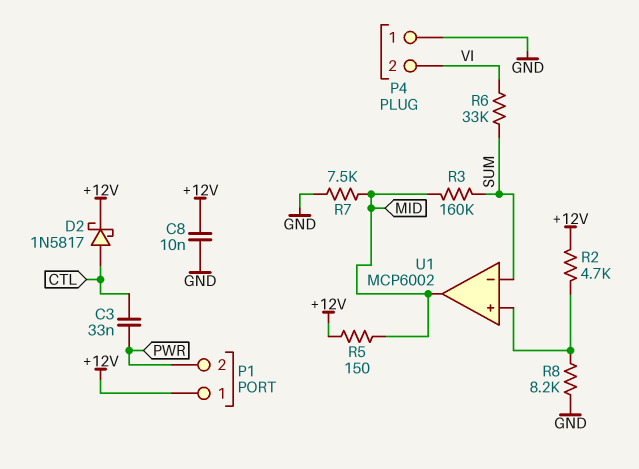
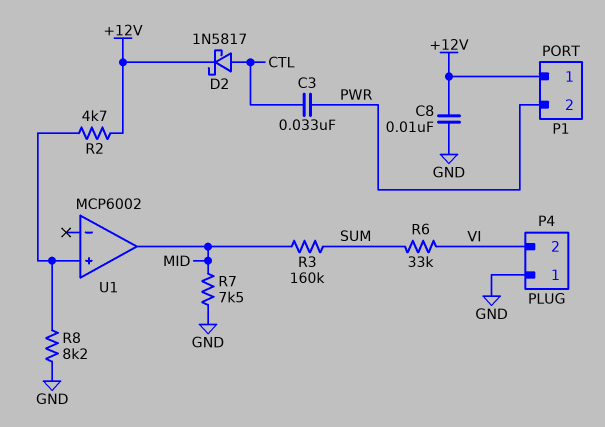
R5: 150 (+12V, MID) -> none
U1 pin in-: SUM -> none

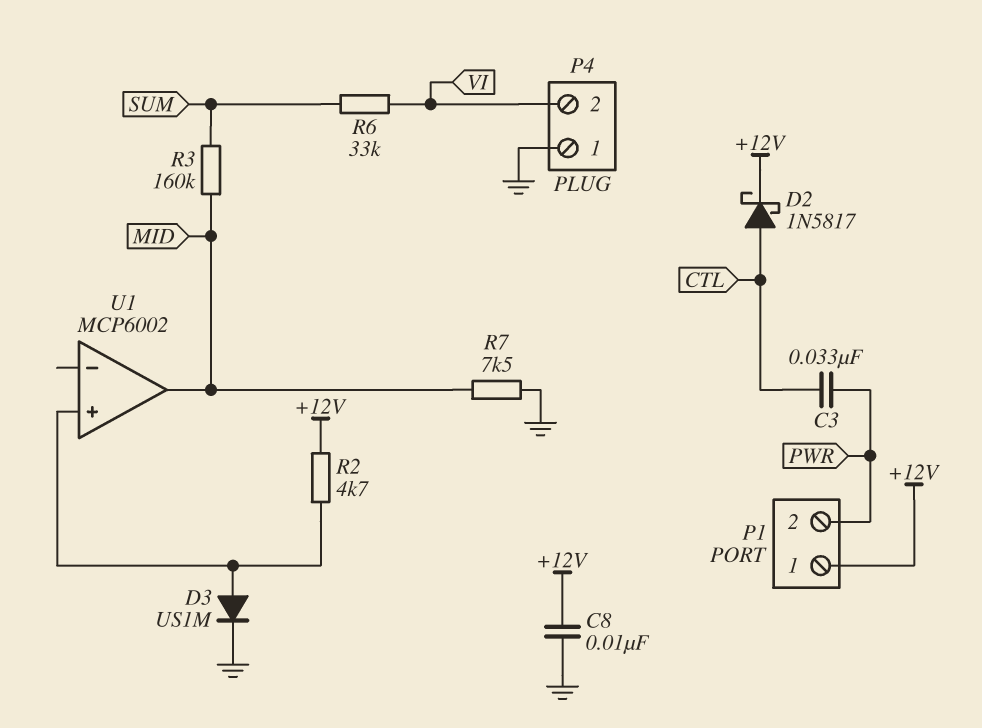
D3: none -> diode US1M (A U1/in+, K GND)
R8: 8.2k (GND, U1/in+) -> none

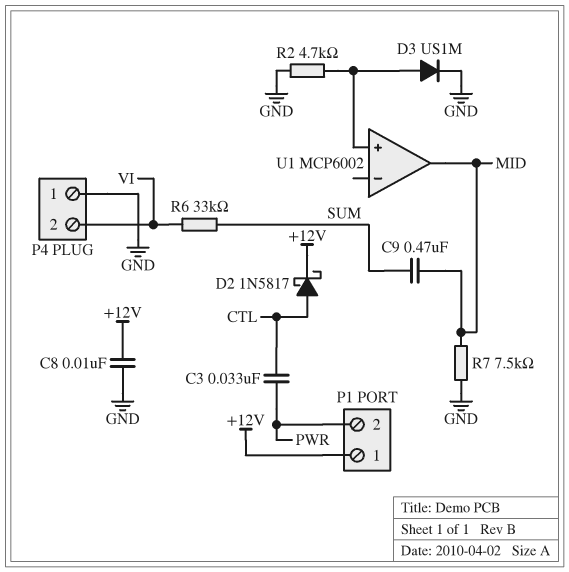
C9: none -> 470nF (MID, SUM)
R2: 4.7k (+12V, U1/in+) -> 4.7k (GND, U1/in+)
R3: 160k (MID, SUM) -> none

